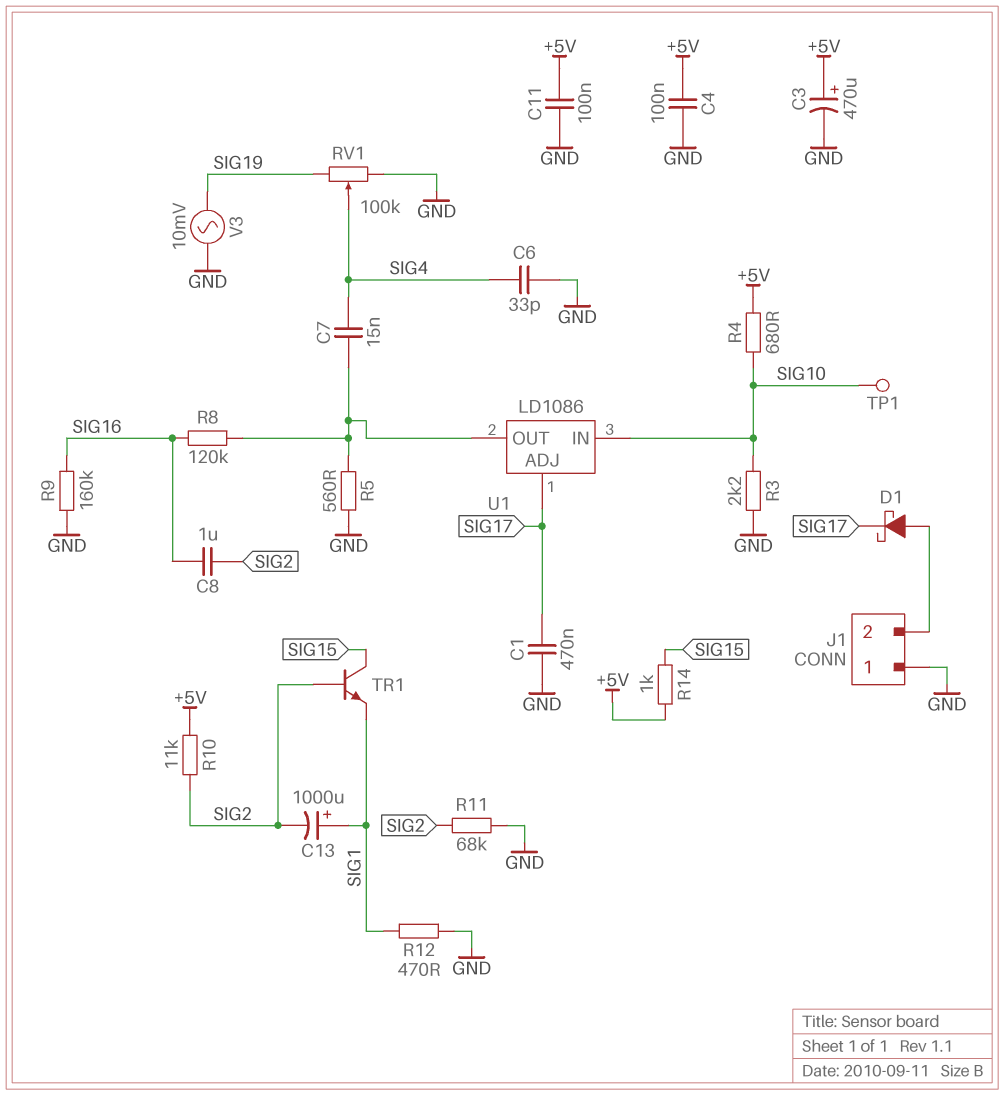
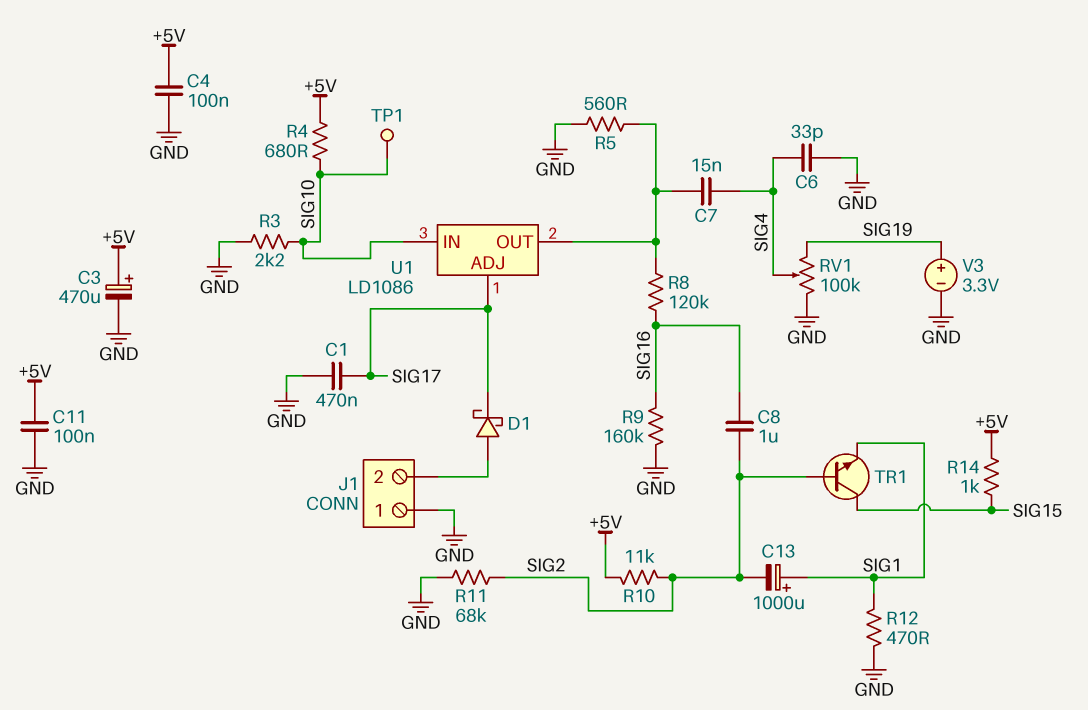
V3: AC 10mV (GND, SIG19) -> 3.3V (plus SIG19, minus GND)

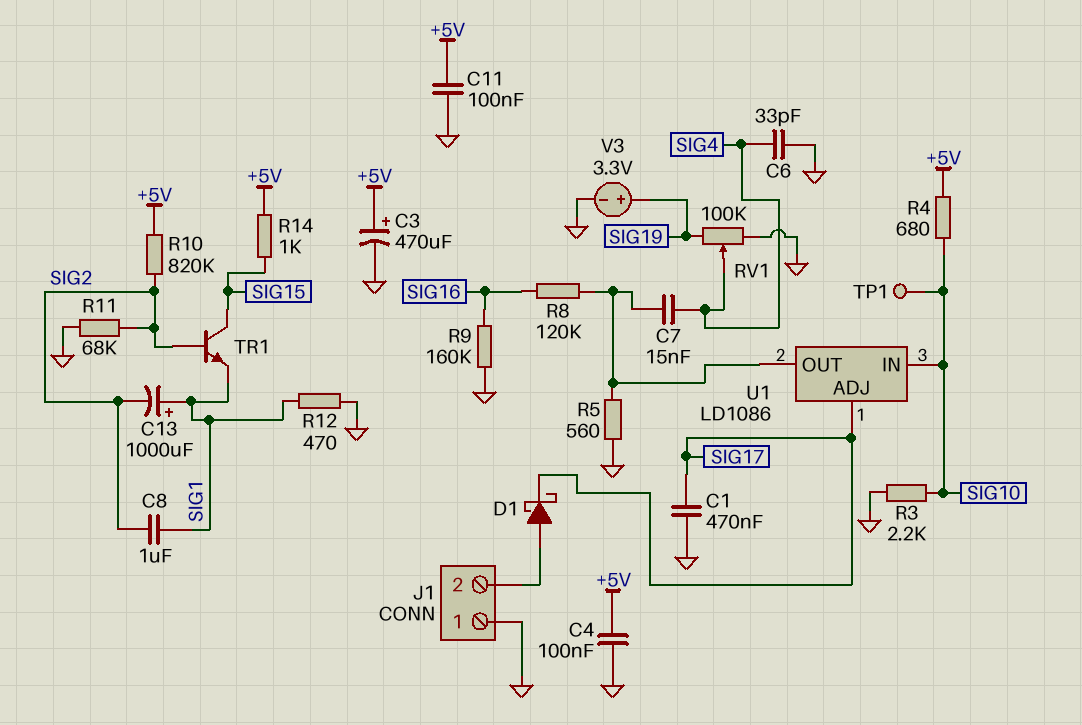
C8: 1uF (SIG2, SIG16) -> 1uF (SIG1, SIG2)
R10: 11k (+5V, SIG2) -> 820k (+5V, SIG2)

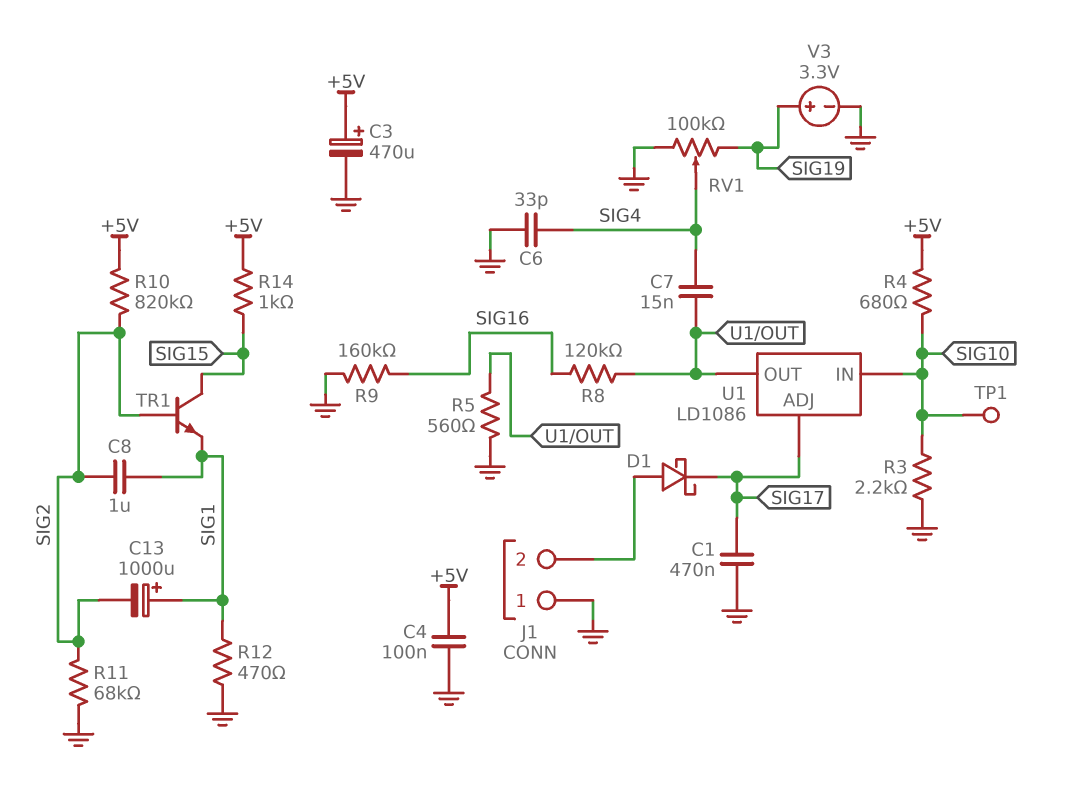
C11: 100nF (+5V, GND) -> none

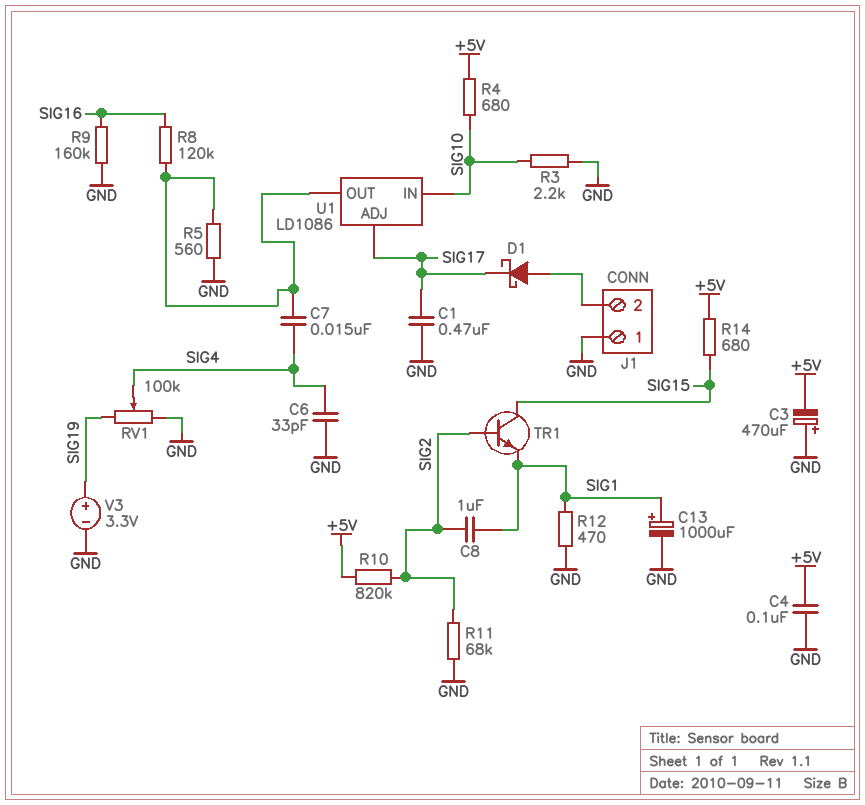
C3: 470uF (plus +5V, minus GND) -> 470uF (plus GND, minus +5V)
C13: 1000uF (plus SIG1, minus SIG2) -> 1000uF (plus SIG1, minus GND)
R14: 1k (+5V, SIG15) -> 680 (+5V, SIG15)
TP1: test point (SIG10) -> none

